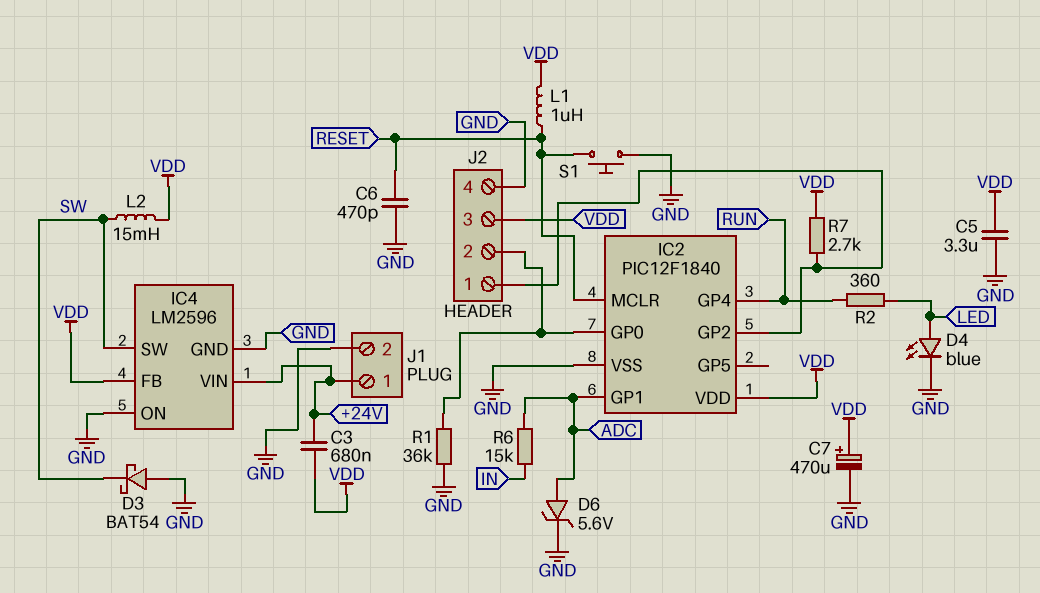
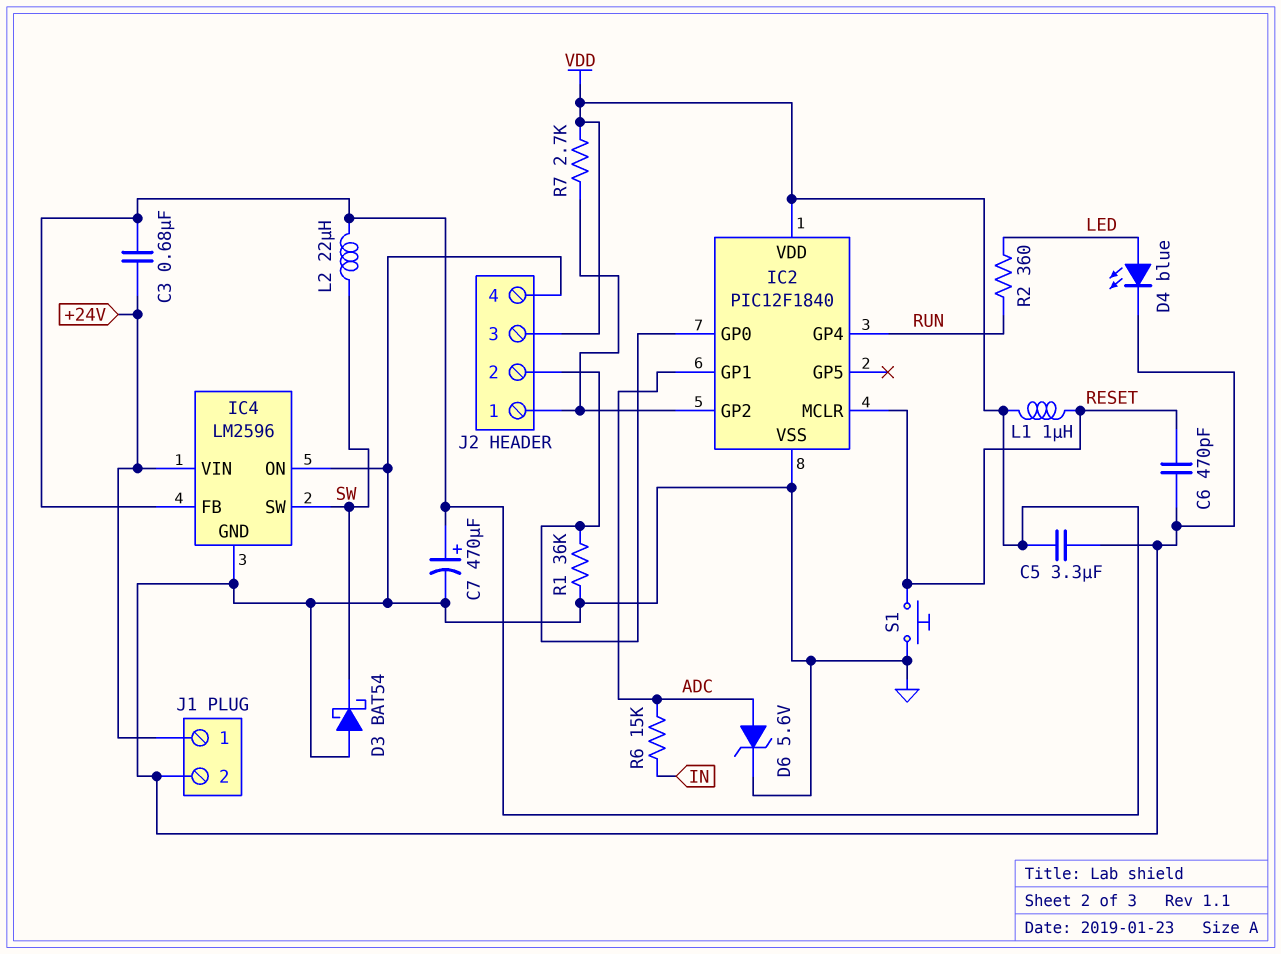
L2: 15mH (SW, VDD) -> 22uH (SW, VDD)

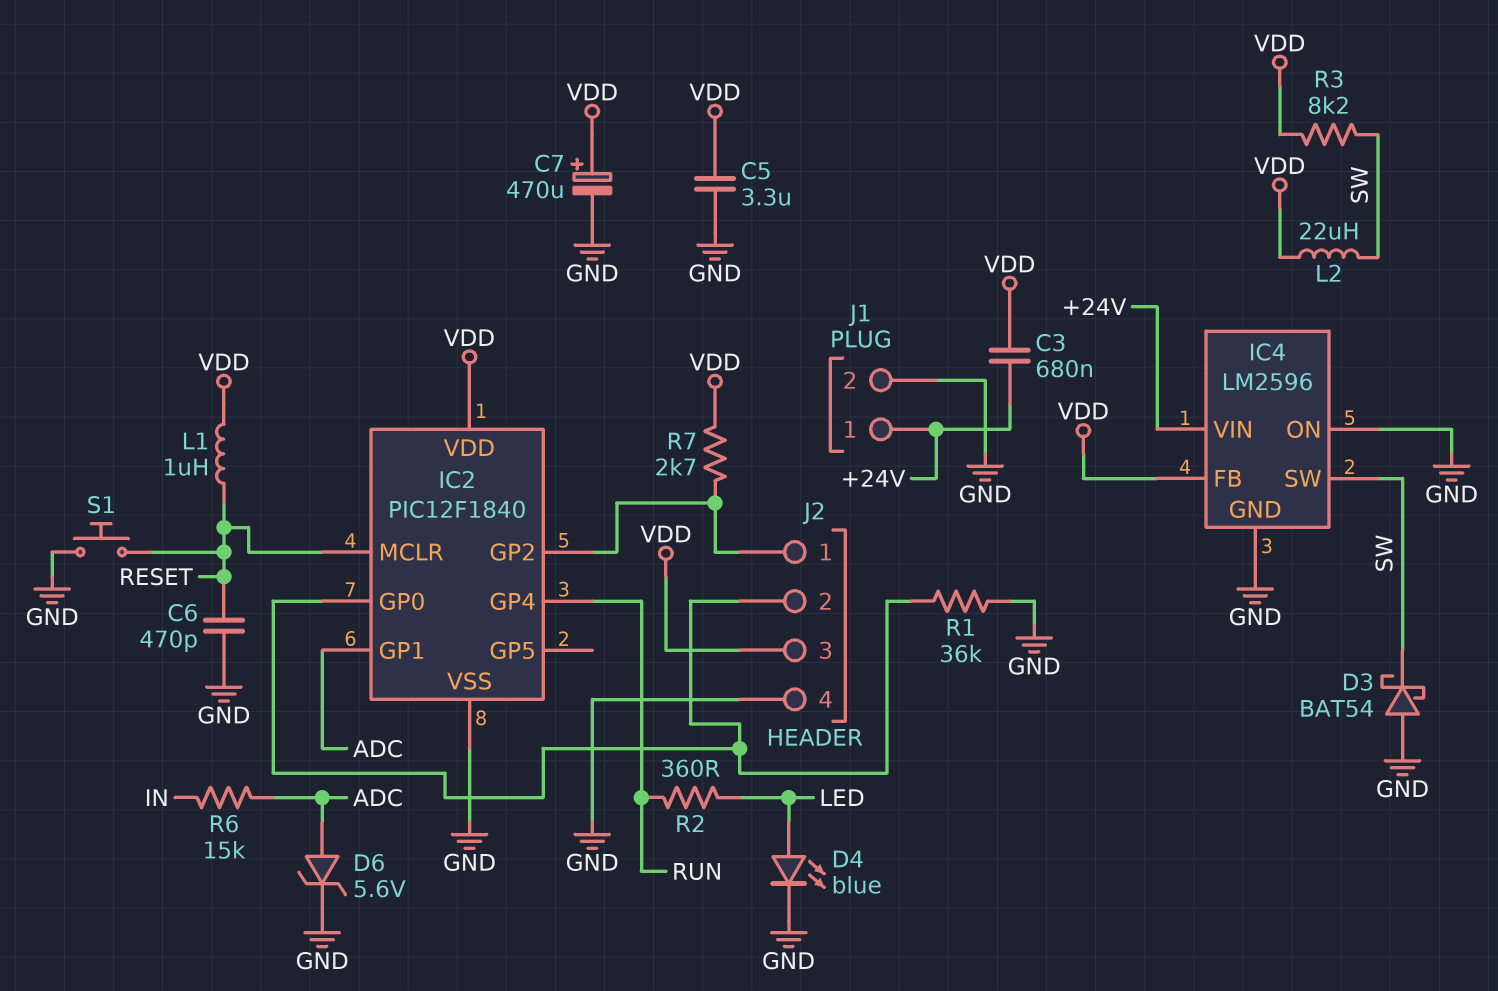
R3: none -> 8.2k (SW, VDD)

